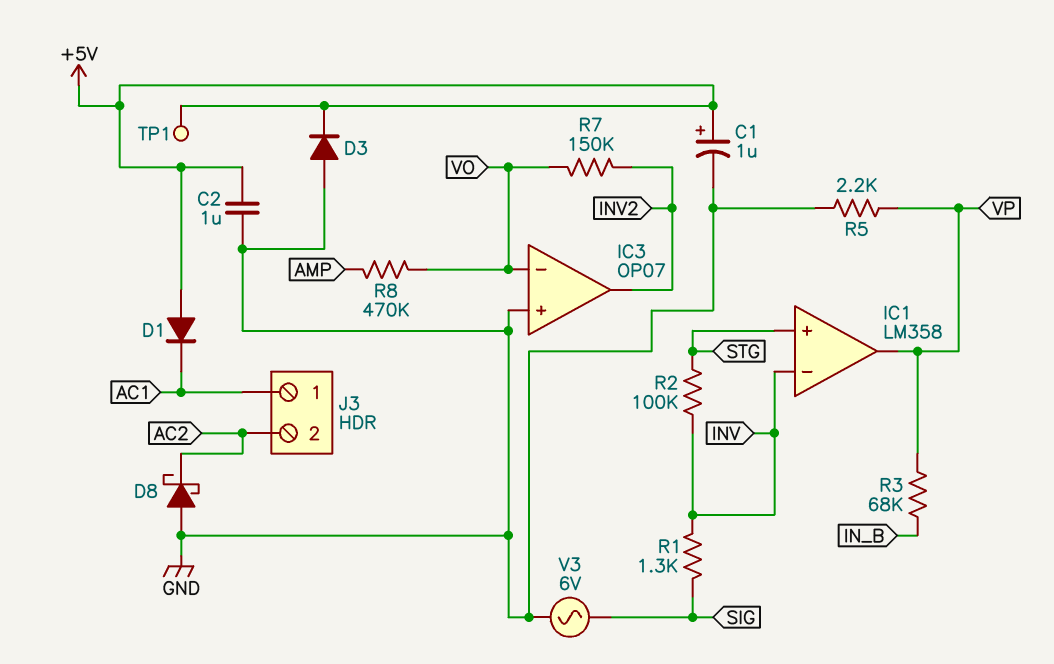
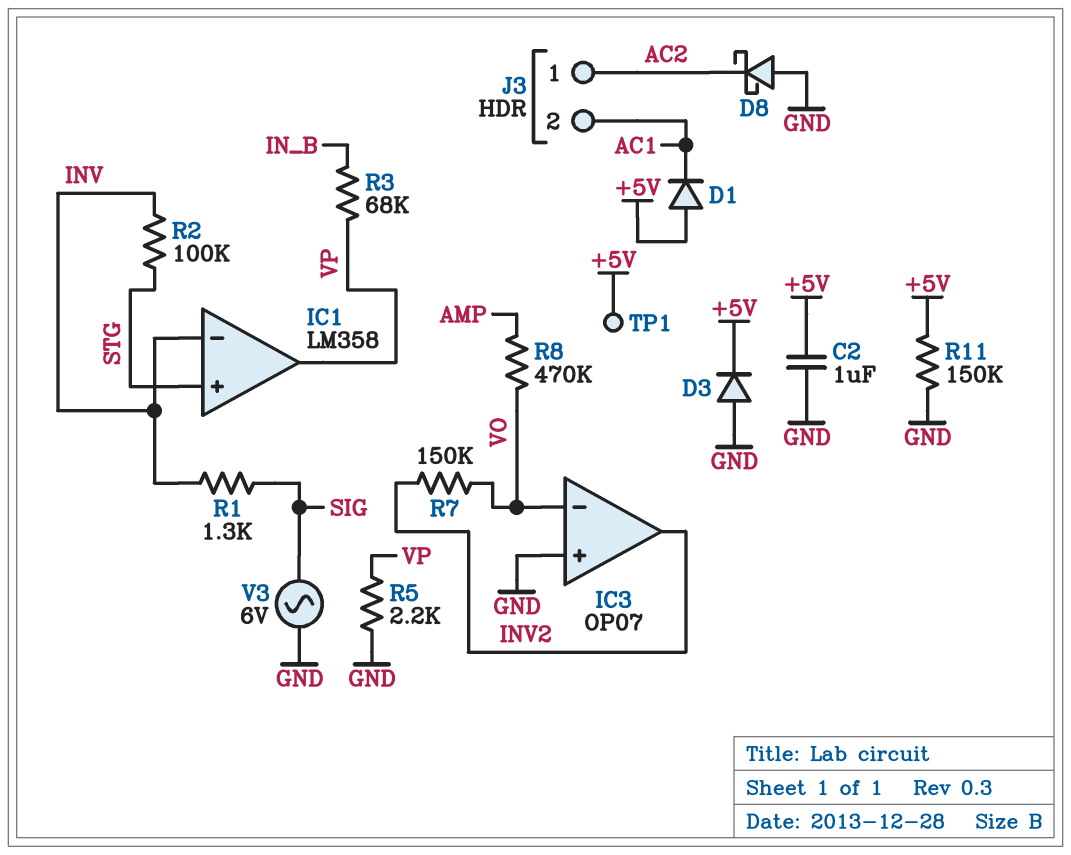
C1: 1uF (plus +5V, minus GND) -> none
J3 pin 1: AC1 -> AC2
J3 pin 2: AC2 -> AC1
R11: none -> 150k (+5V, GND)

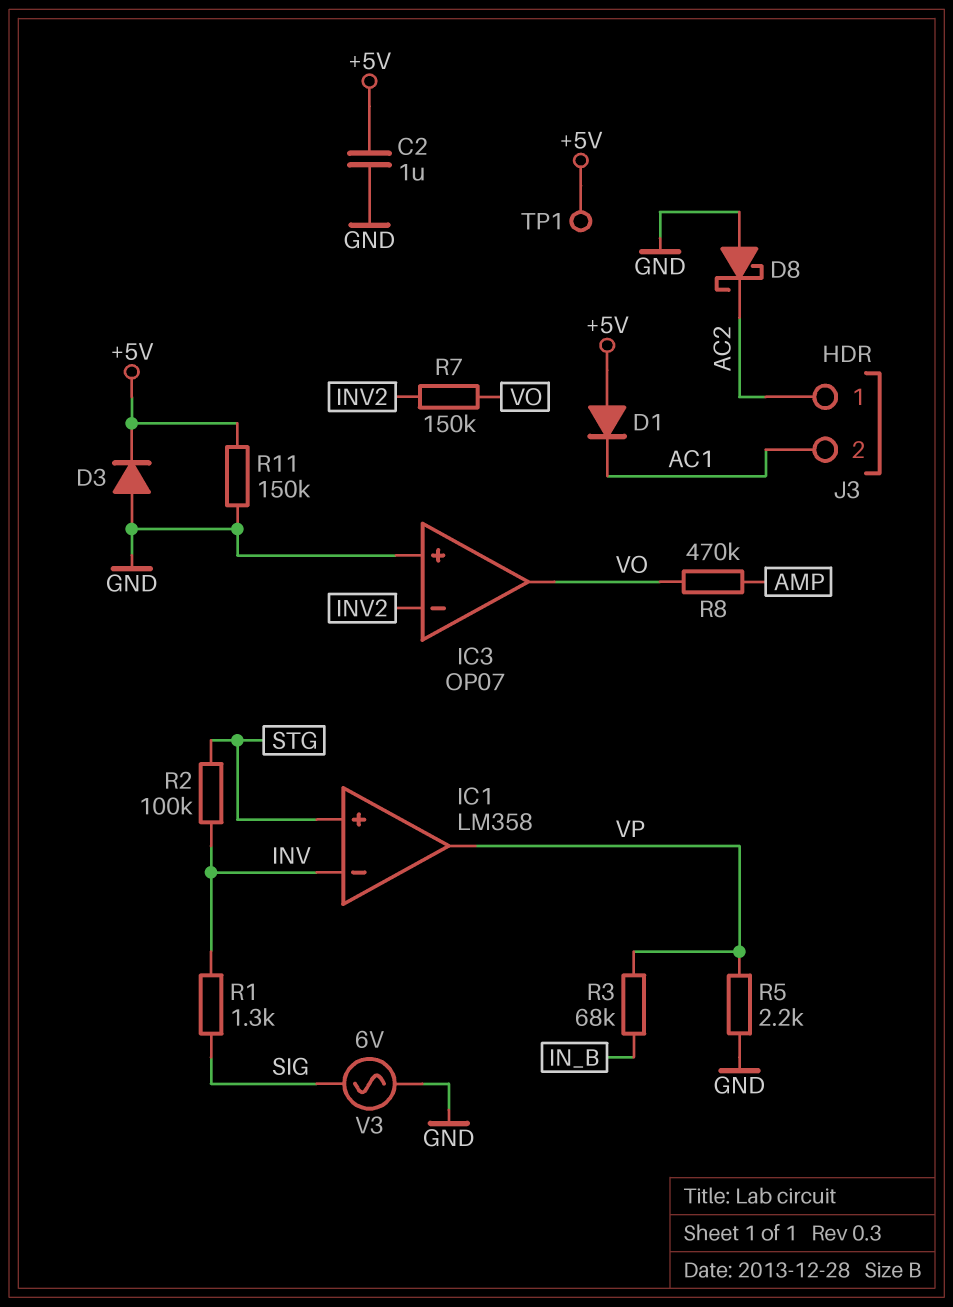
IC3 pin in-: VO -> INV2
IC3 pin out: INV2 -> VO

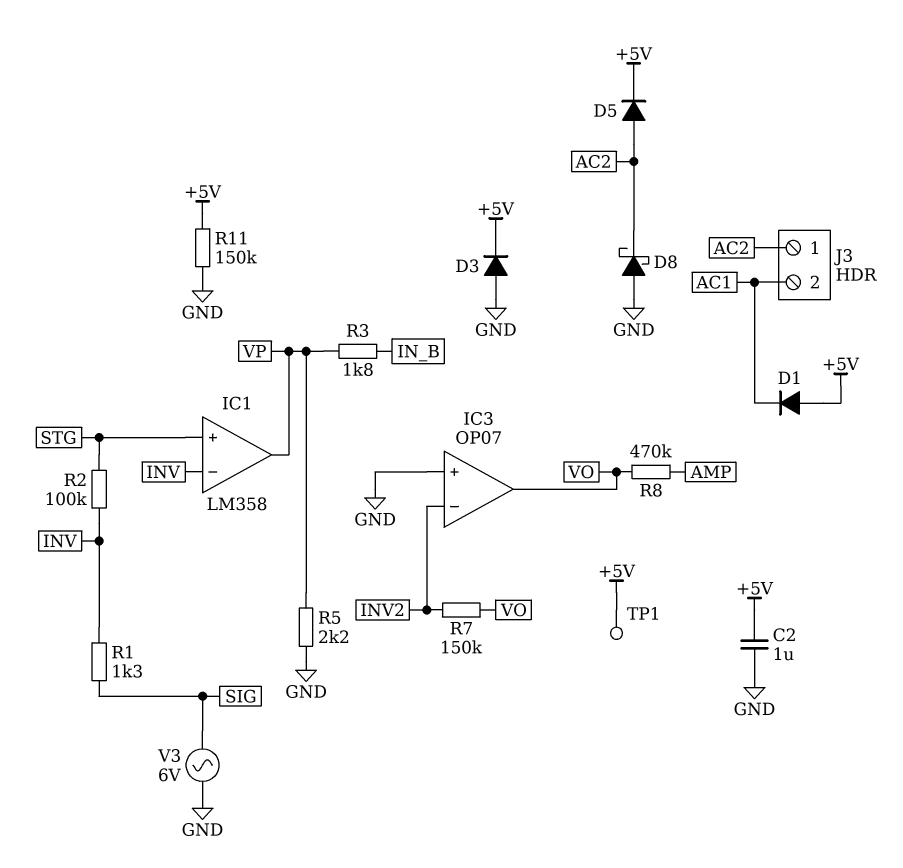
D5: none -> diode (A AC2, K +5V)
R3: 68k (IN_B, VP) -> 1.8k (IN_B, VP)

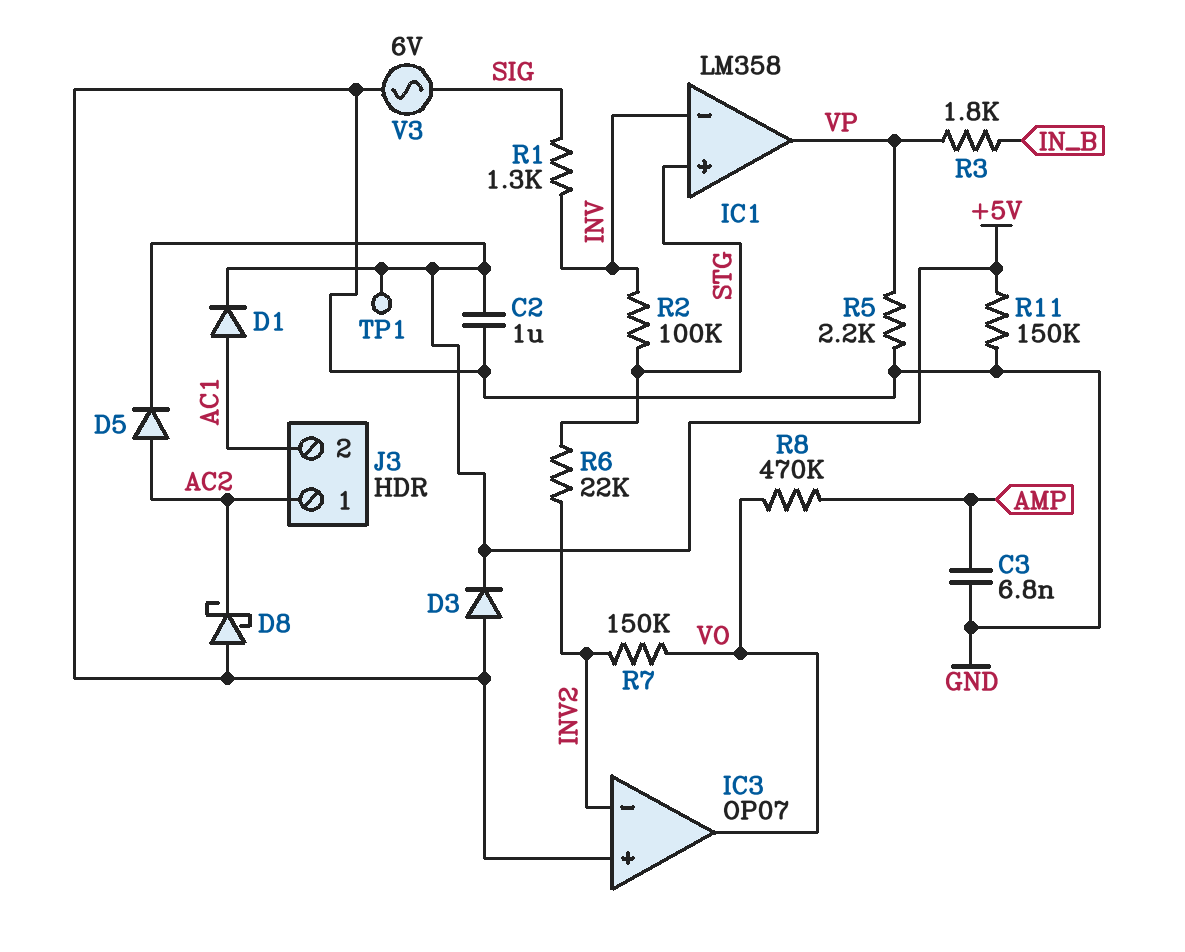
C3: none -> 6.8nF (AMP, GND)
D1: diode (A +5V, K AC1) -> diode (A AC1, K +5V)
R6: none -> 22k (INV2, STG)

